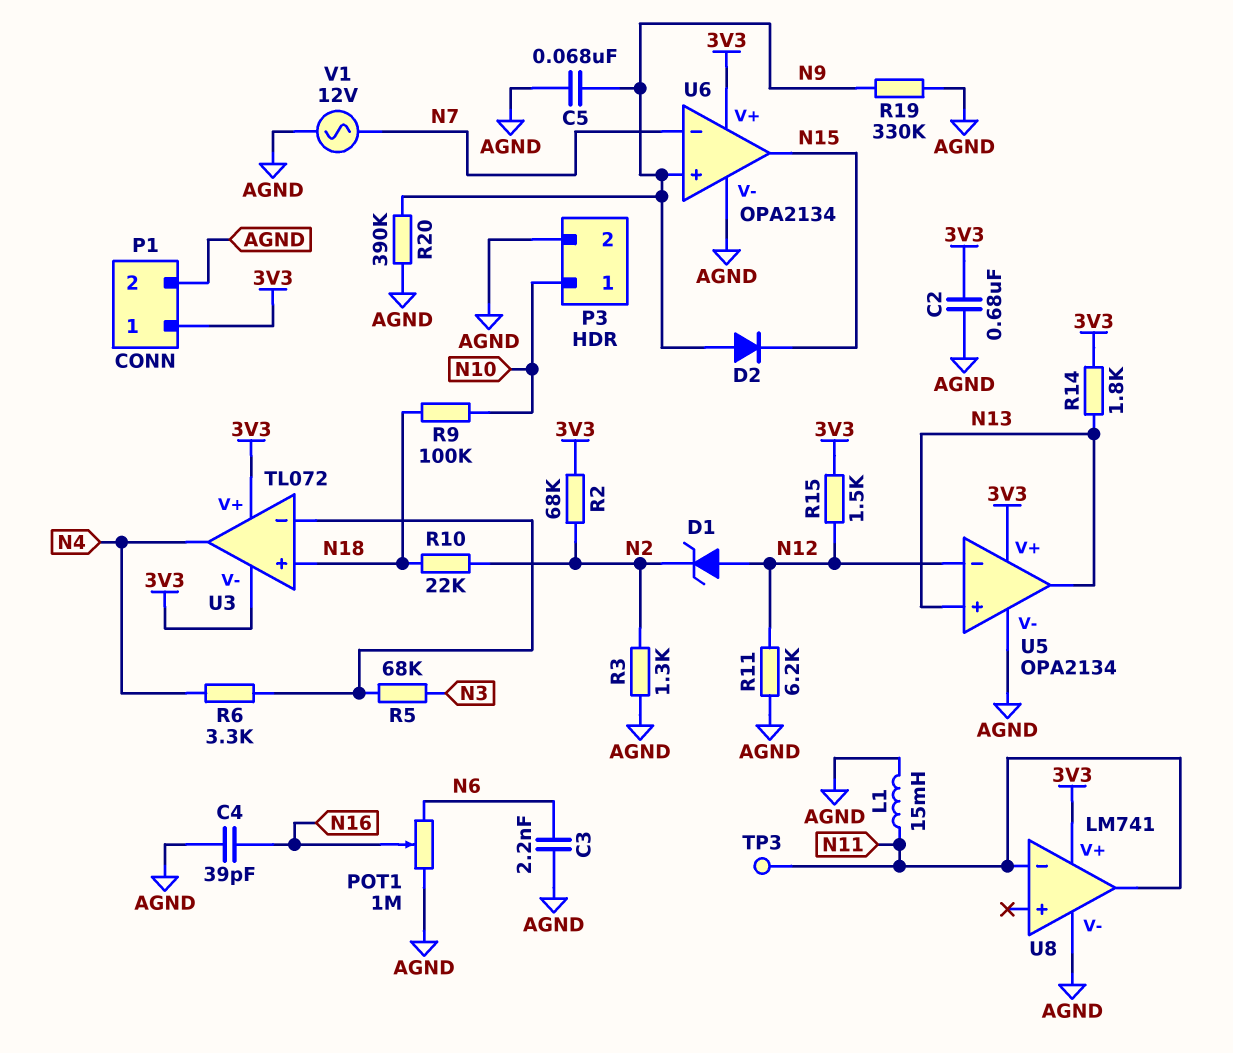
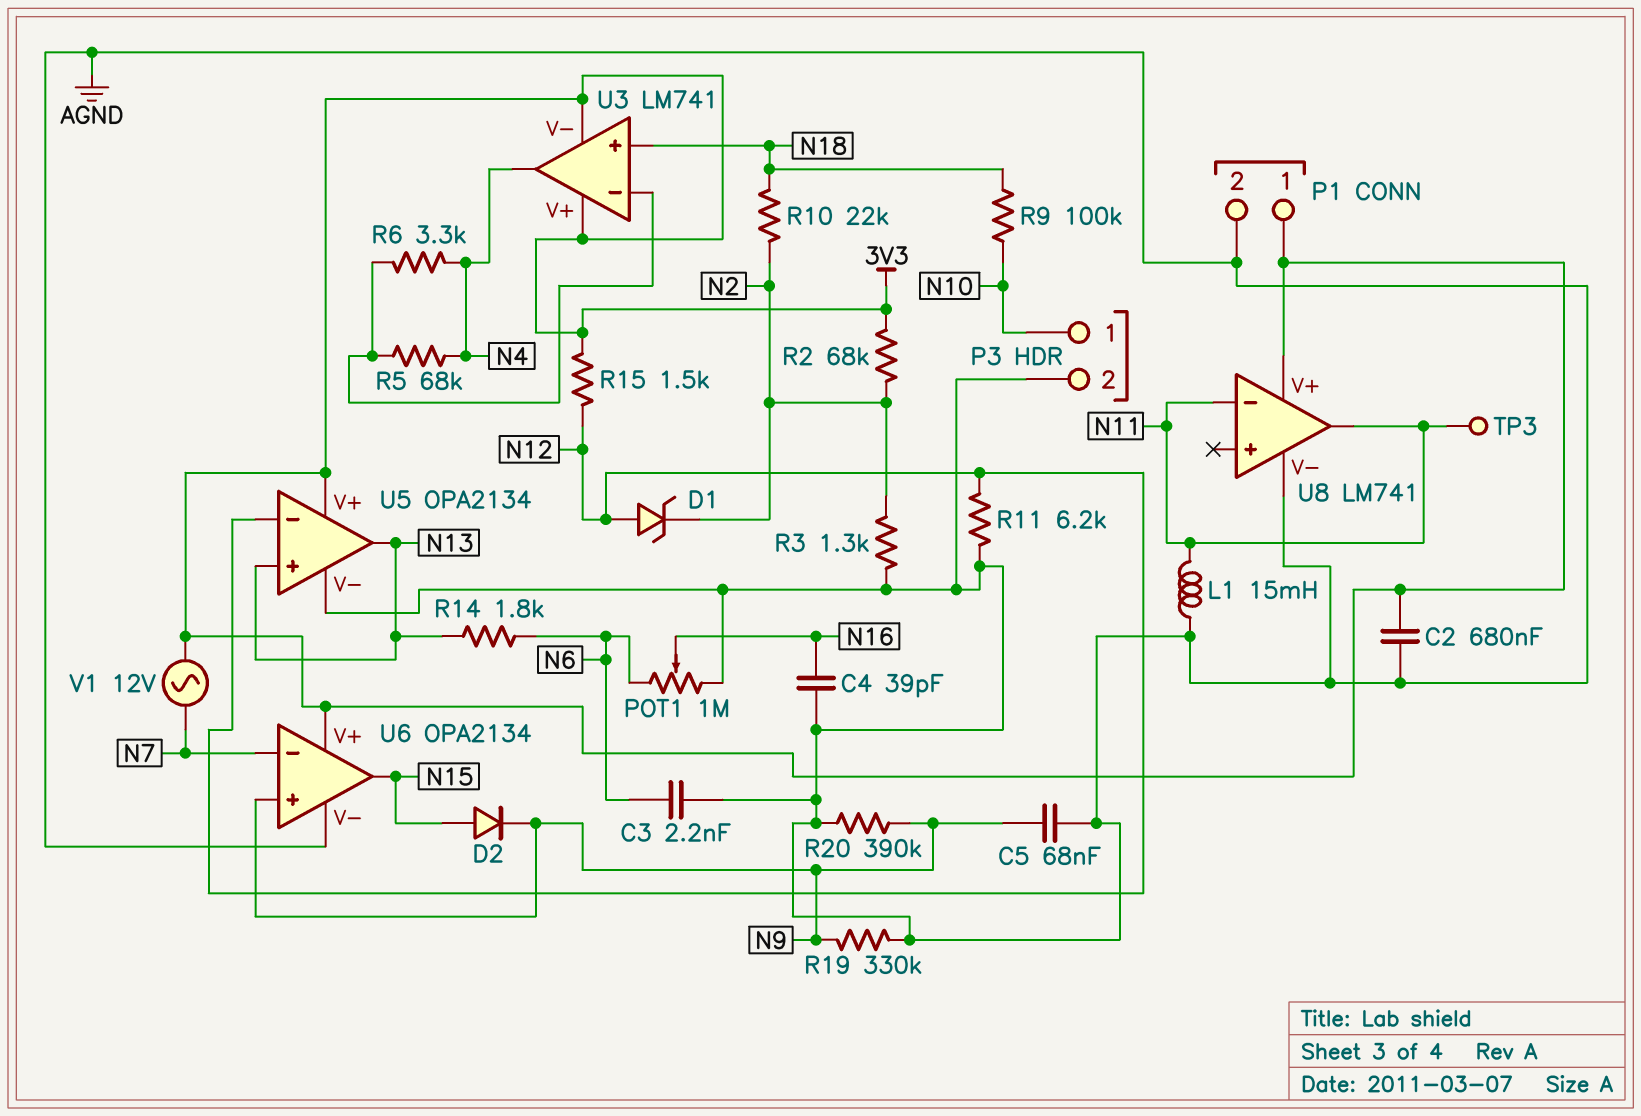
D2: diode (A N9, K N15) -> diode (A N15, K N9)
R5: 68k (N3, U3/in-) -> 68k (N4, U3/in-)
R14: 1.8k (3V3, N13) -> 1.8k (N6, N13)
U3: TL072 -> LM741
V1: AC 12V (AGND, N7) -> AC 12V (3V3, N7)

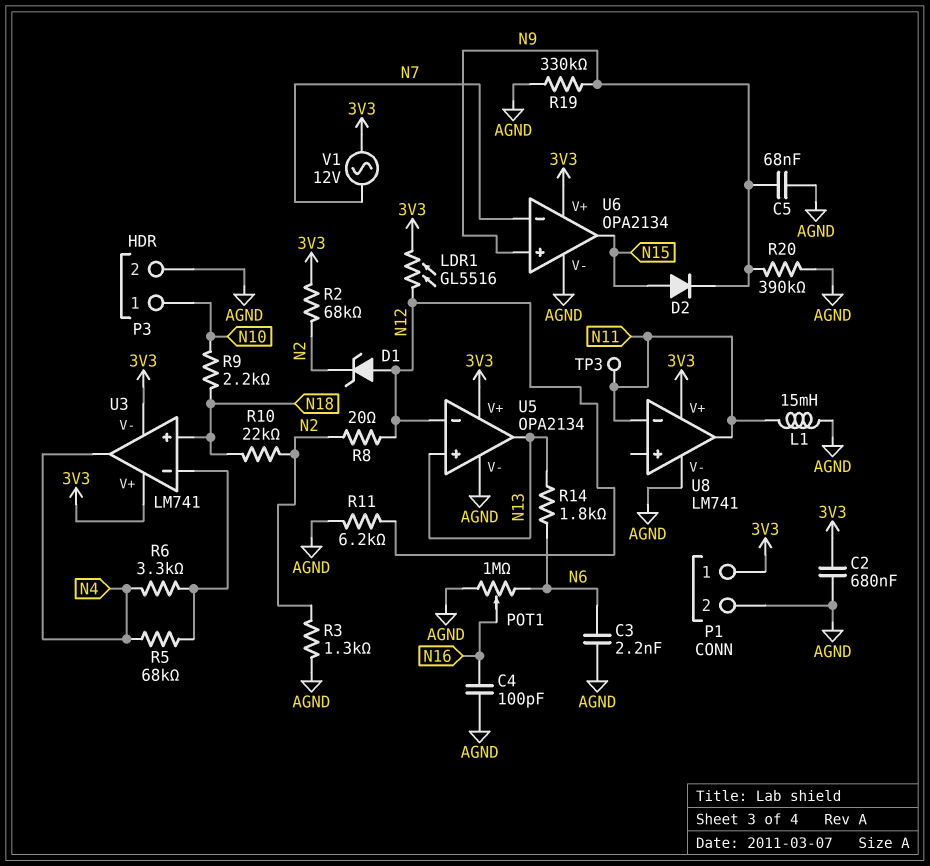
C4: 39pF (AGND, N16) -> 100pF (AGND, N16)
LDR1: none -> GL5516 (3V3, N12)
R8: none -> 20 (N2, N12)
R9: 100k (N10, N18) -> 2.2k (N10, N18)
R15: 1.5k (3V3, N12) -> none

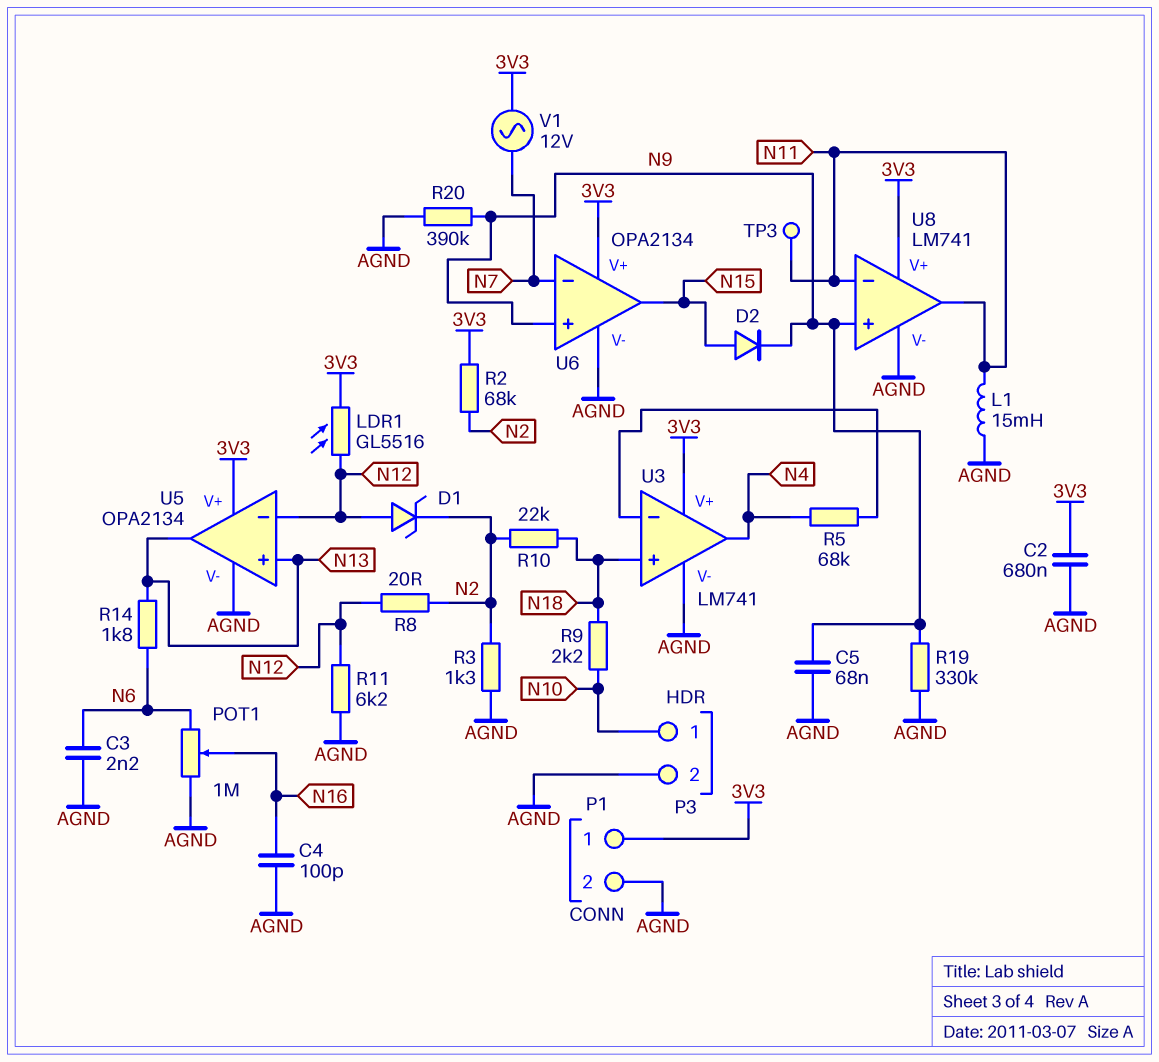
R6: 3.3k (N4, U3/in-) -> none
U3 pin V-: 3V3 -> AGND
U8 pin in+: none -> N9

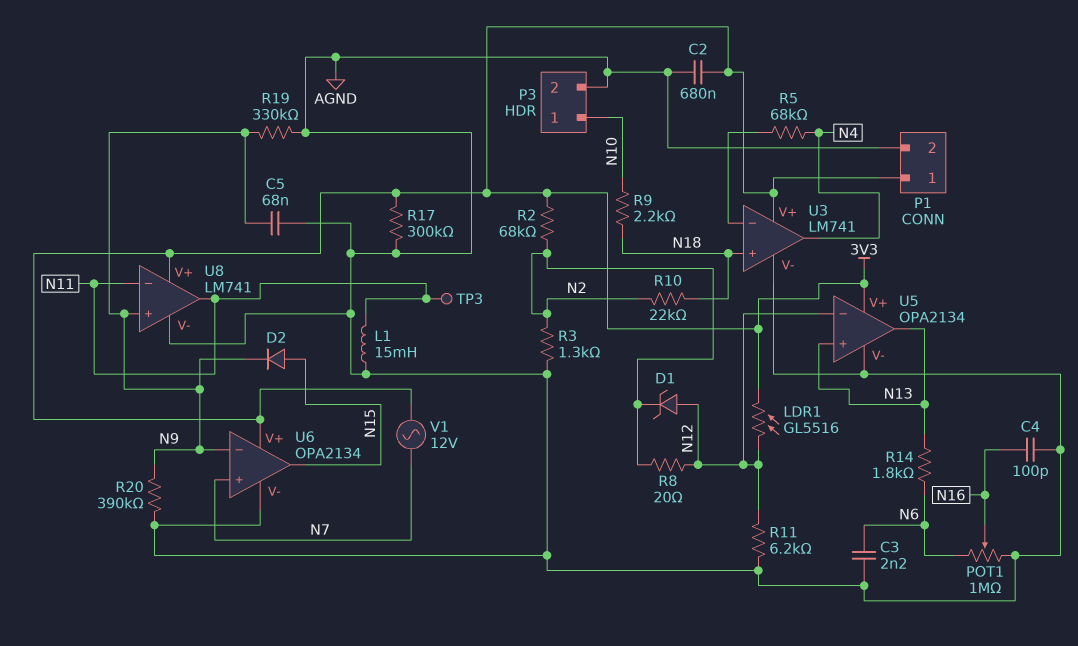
R17: none -> 300k (3V3, AGND)
U6 pin in+: N9 -> N7
U6 pin in-: N7 -> N9

